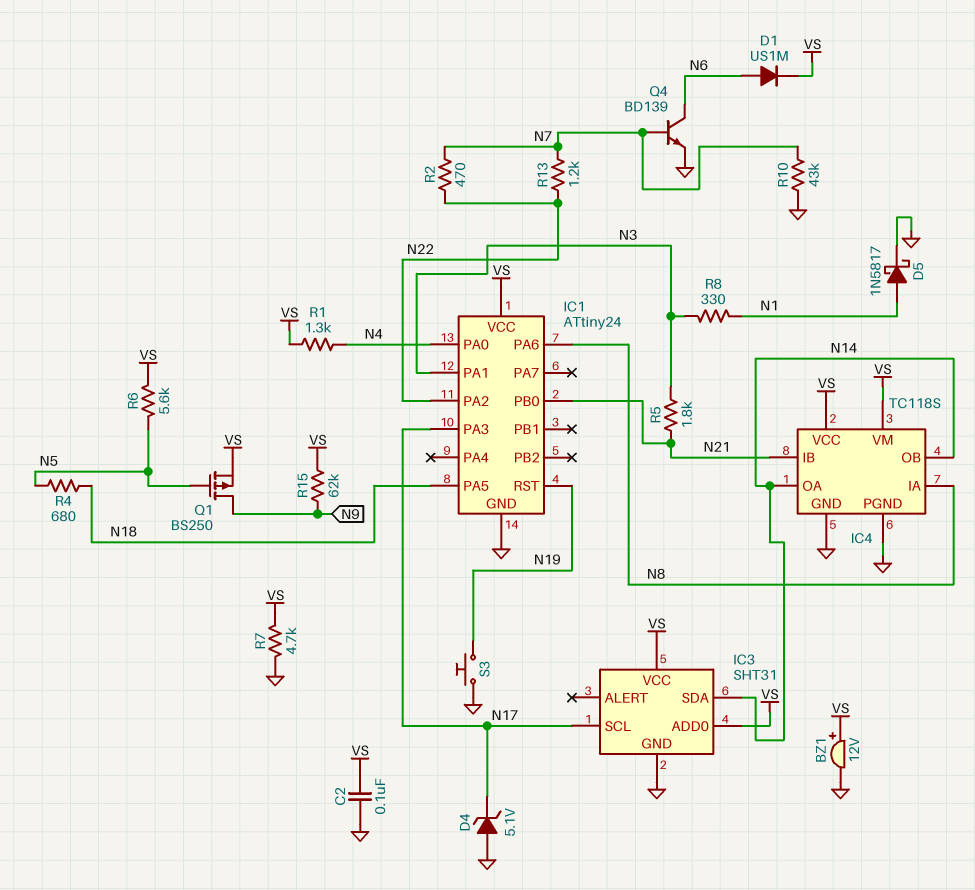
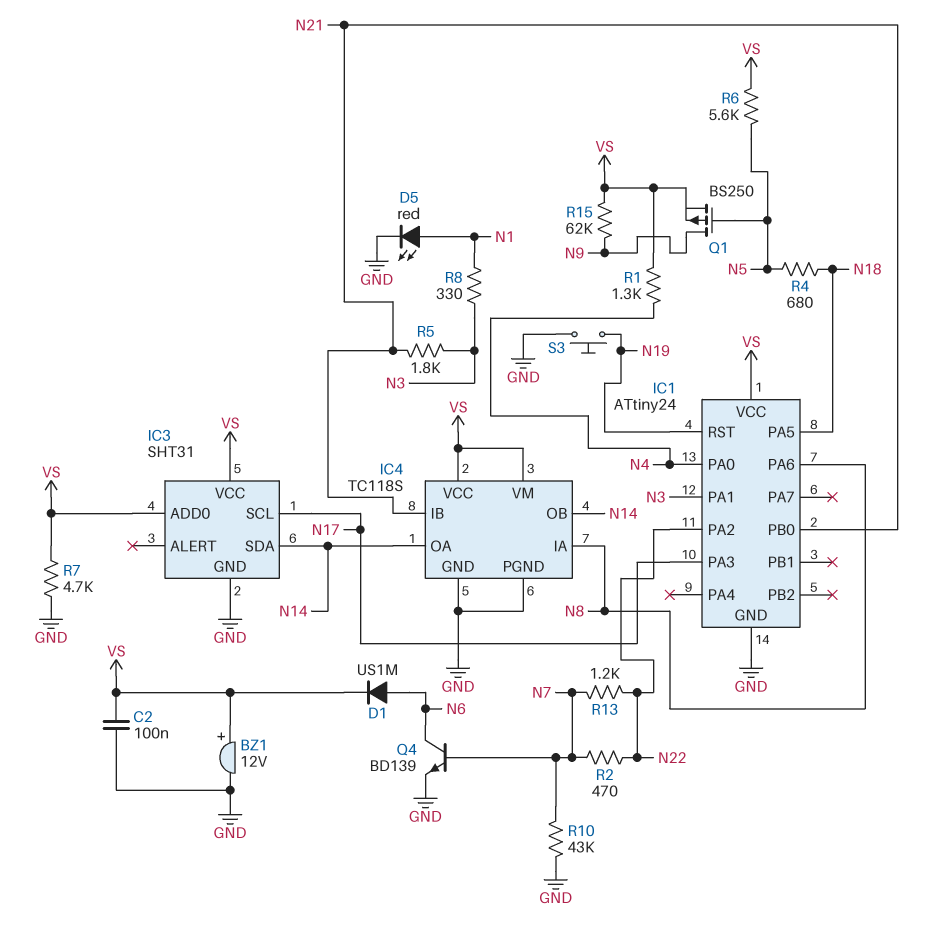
D4: zener 5.1V (A GND, K N17) -> none
D5: schottky 1N5817 (A N1, K GND) -> LED red (A N1, K GND)

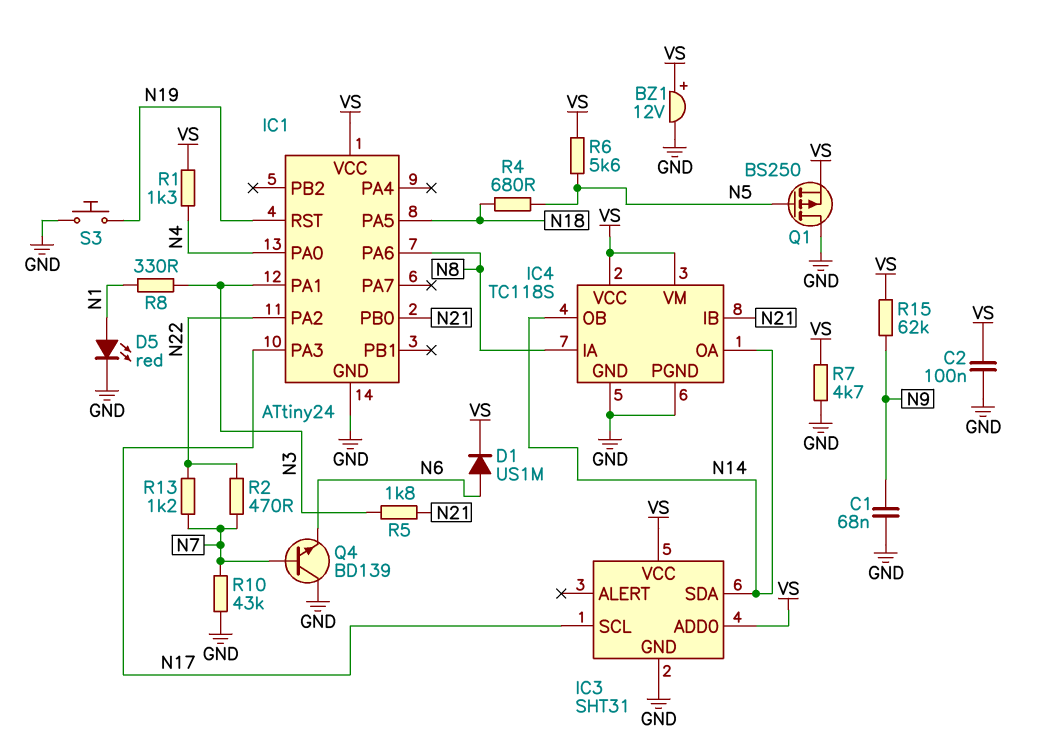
C1: none -> 68nF (GND, N9)
Q1: PMOS BS250 (G N5, D N9, S VS) -> PMOS BS250 (G N5, D GND, S VS)
Q4: NPN BD139 (B N7, C N6, E GND) -> NPN BD139 (B N7, C GND, E N6)

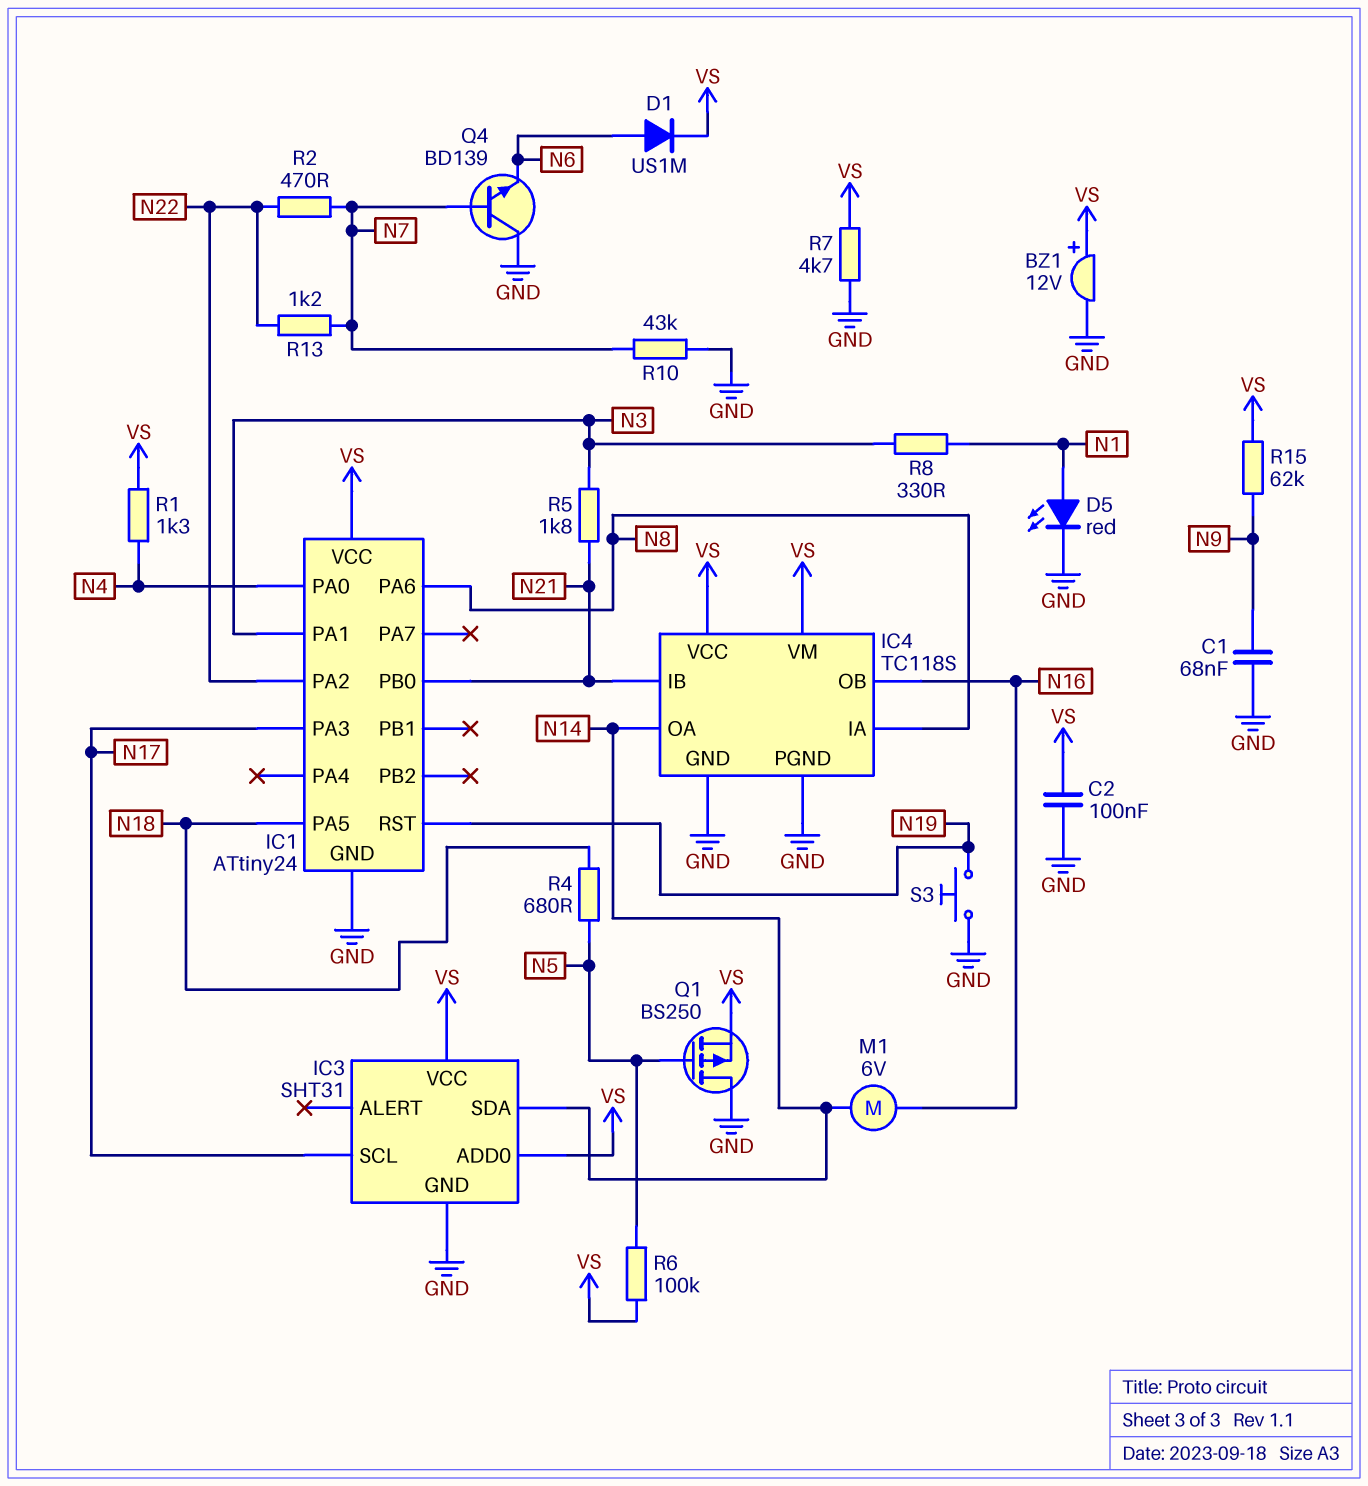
IC4 pin OB: N14 -> N16
M1: none -> motor 6V (N14, N16)
R6: 5.6k (N5, VS) -> 100k (N5, VS)

